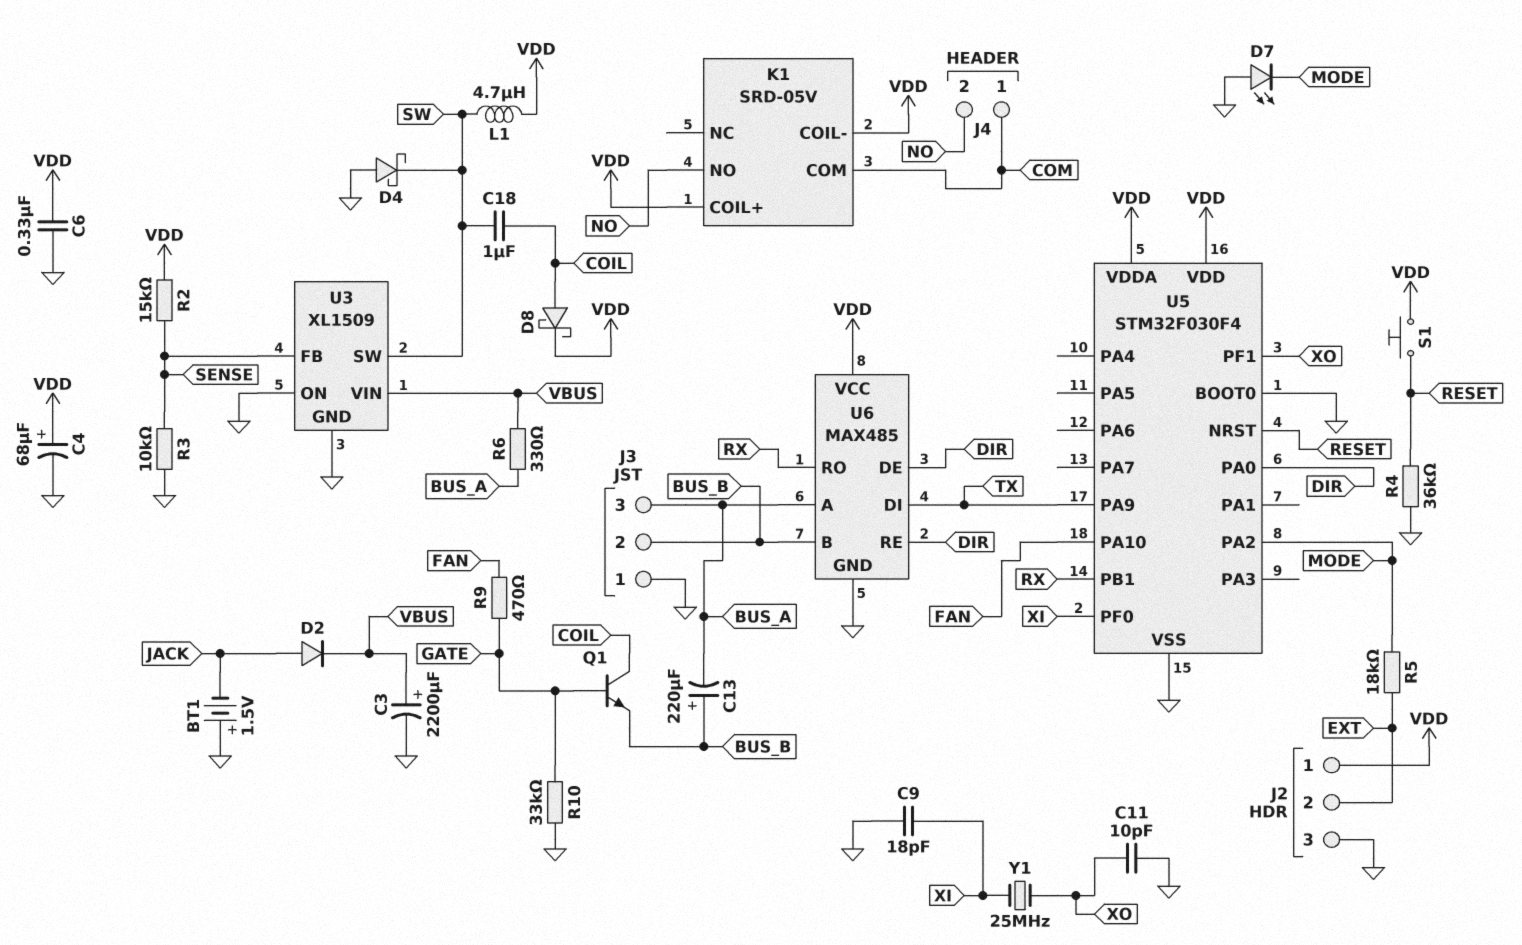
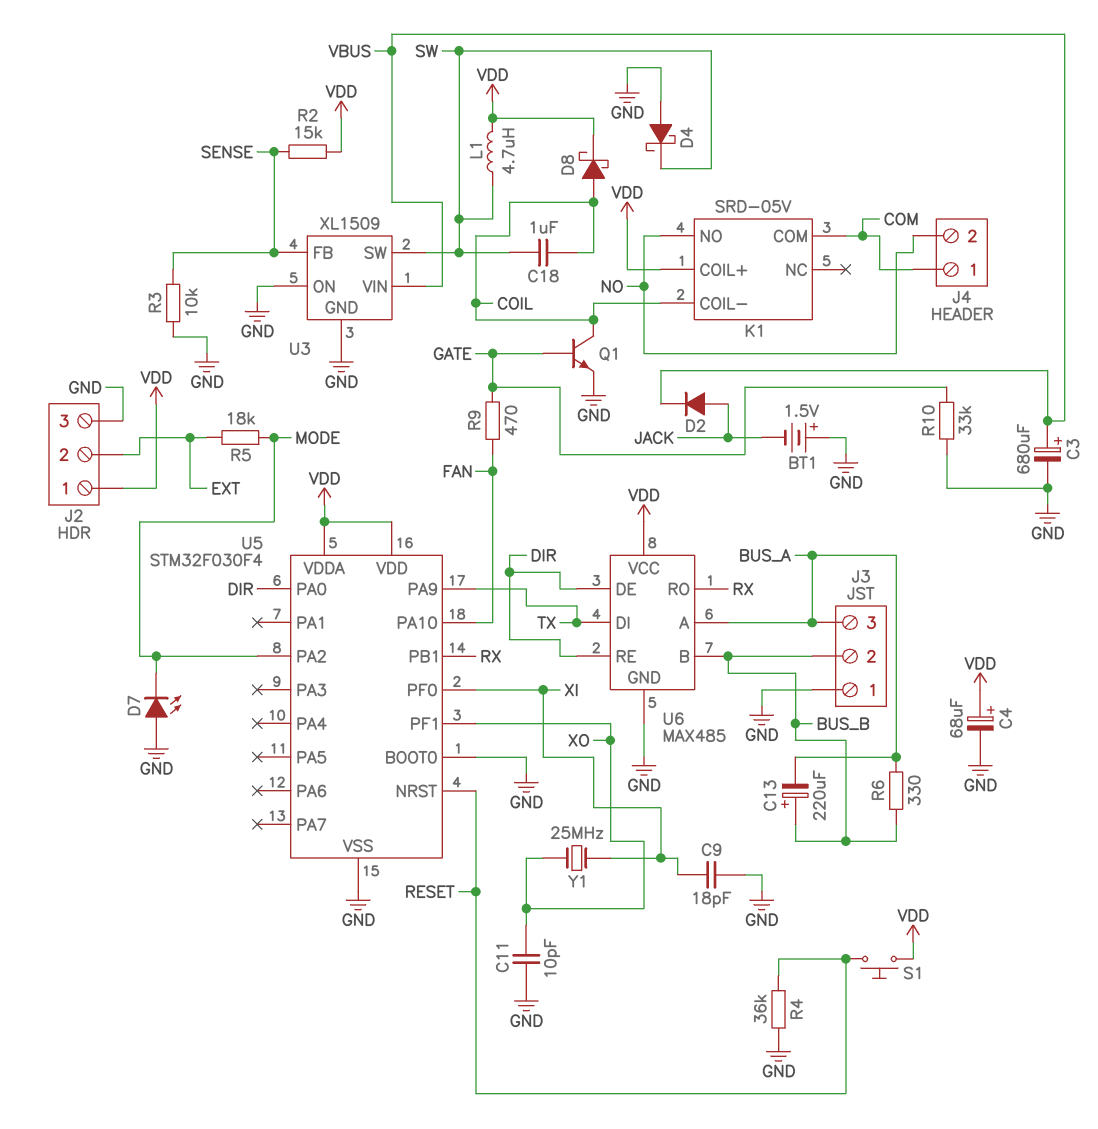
C3: 2200uF (plus VBUS, minus GND) -> 680uF (plus VBUS, minus GND)
C6: 330nF (GND, VDD) -> none
K1 pin COIL-: VDD -> COIL
Q1: NPN (B GATE, C COIL, E BUS_B) -> NPN (B GATE, C COIL, E GND)
R6: 330 (BUS_A, VBUS) -> 330 (BUS_A, BUS_B)

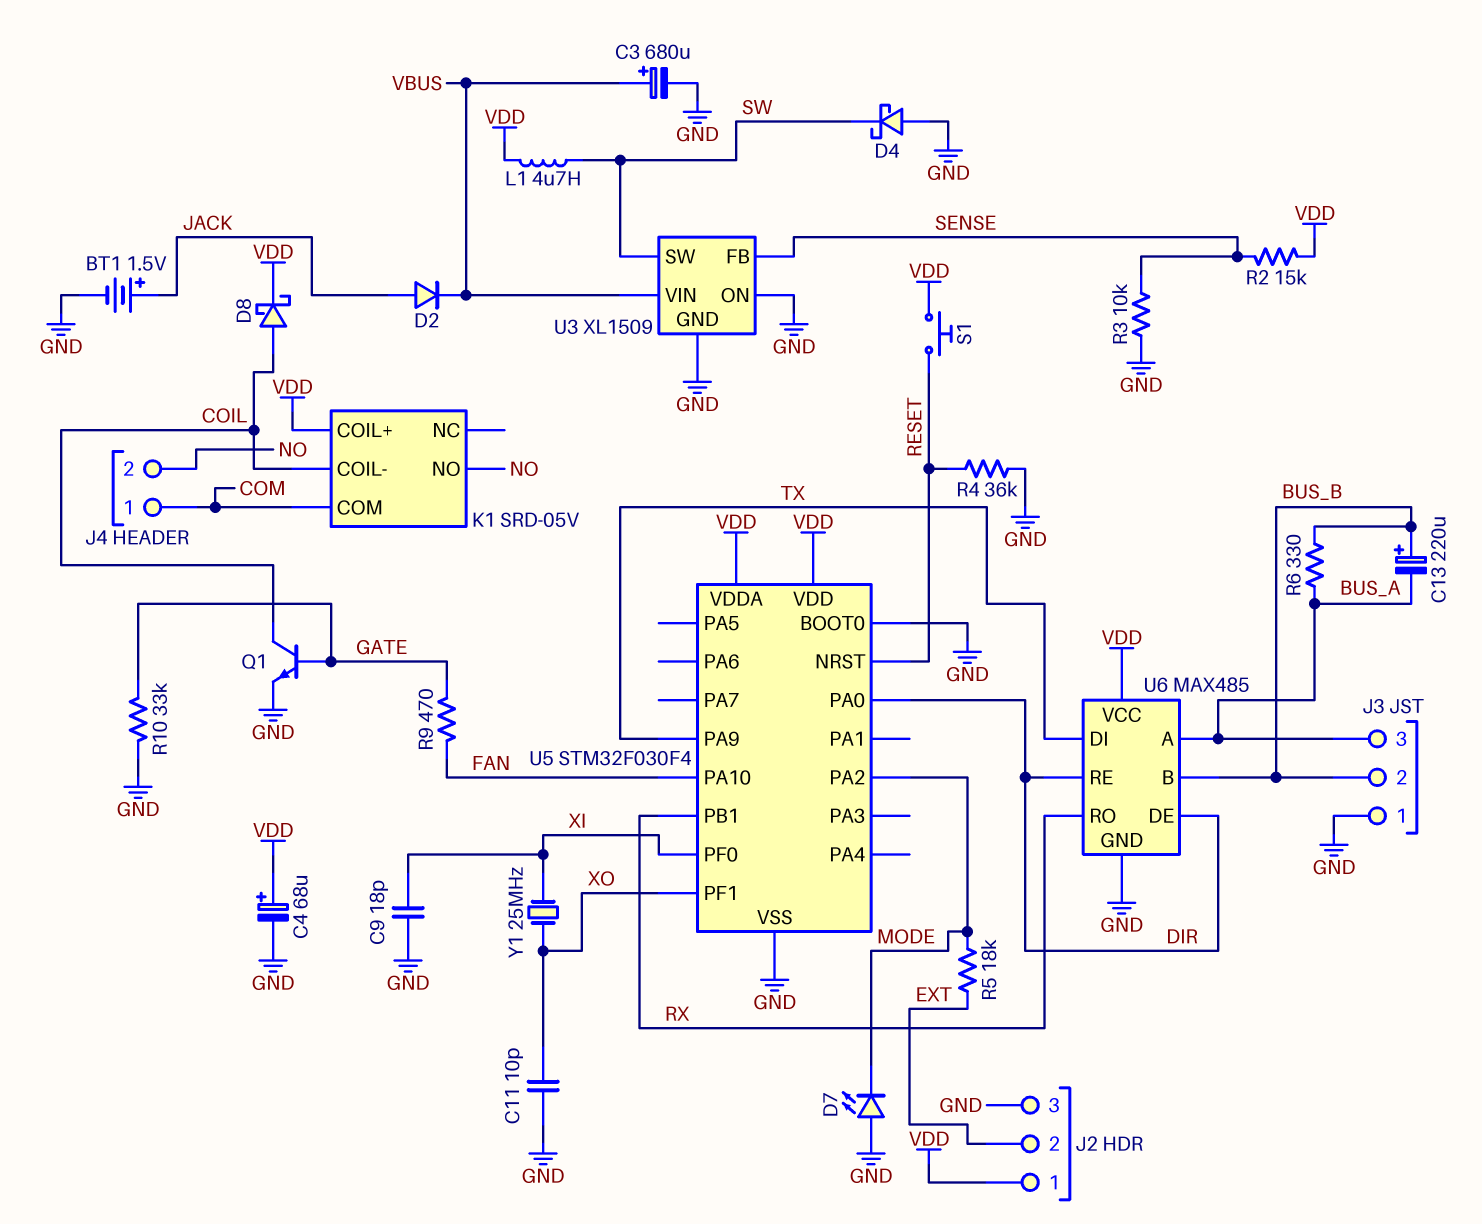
BT1: 1.5V (plus GND, minus JACK) -> 1.5V (plus JACK, minus GND)
C18: 1uF (COIL, SW) -> none

